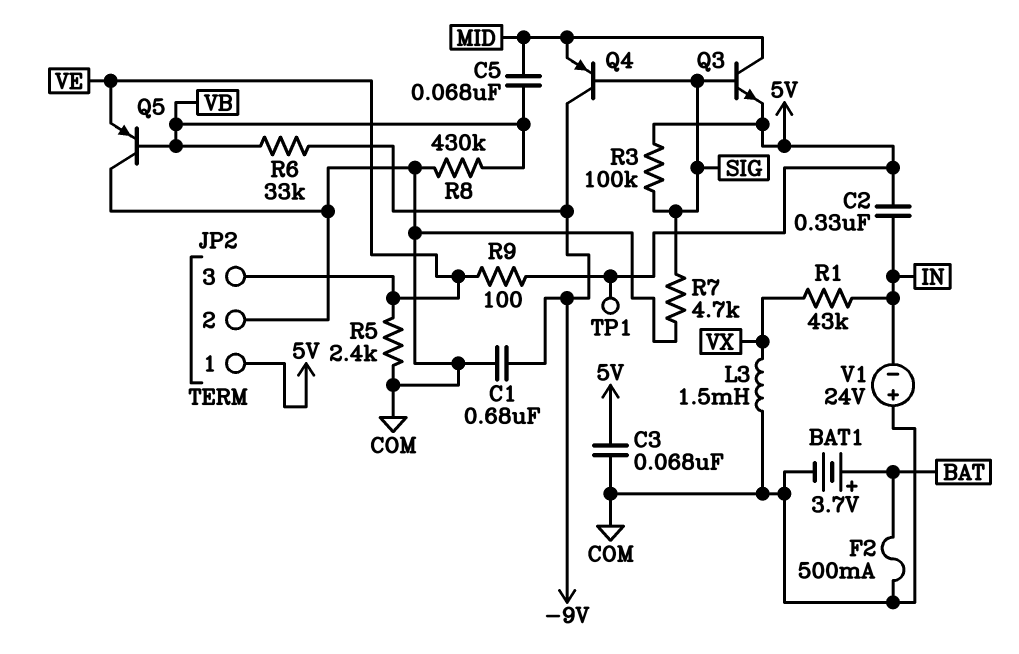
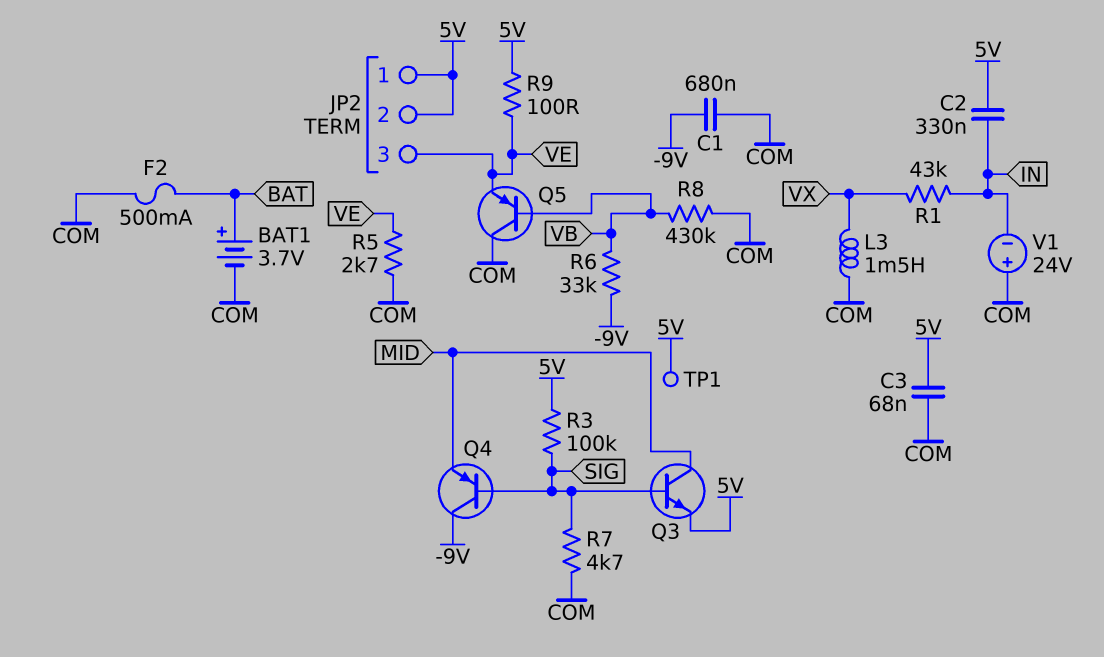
C5: 68nF (MID, VB) -> none
JP2 pin 2: COM -> 5V
R5: 2.4k (COM, VE) -> 2.7k (COM, VE)

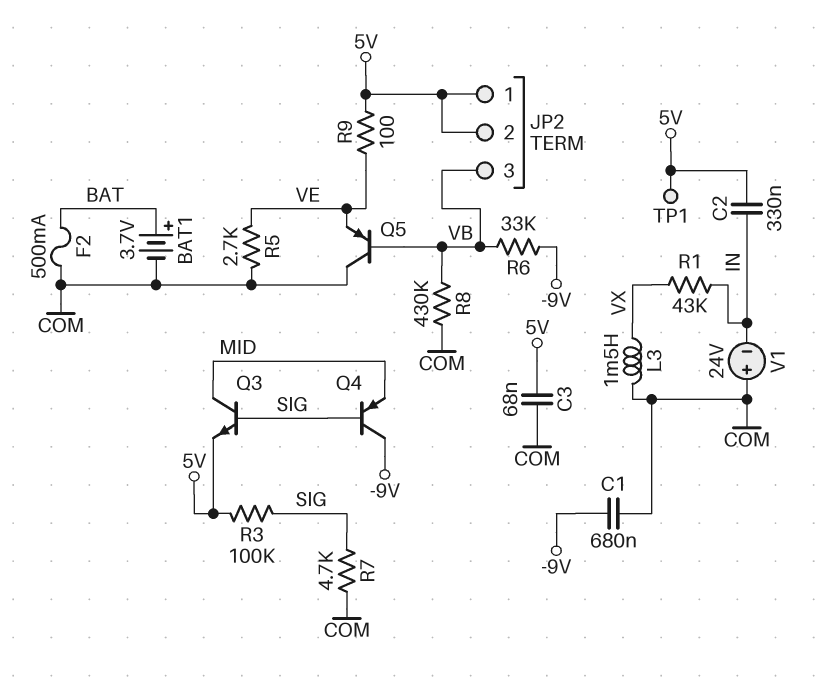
JP2 pin 3: VE -> VB

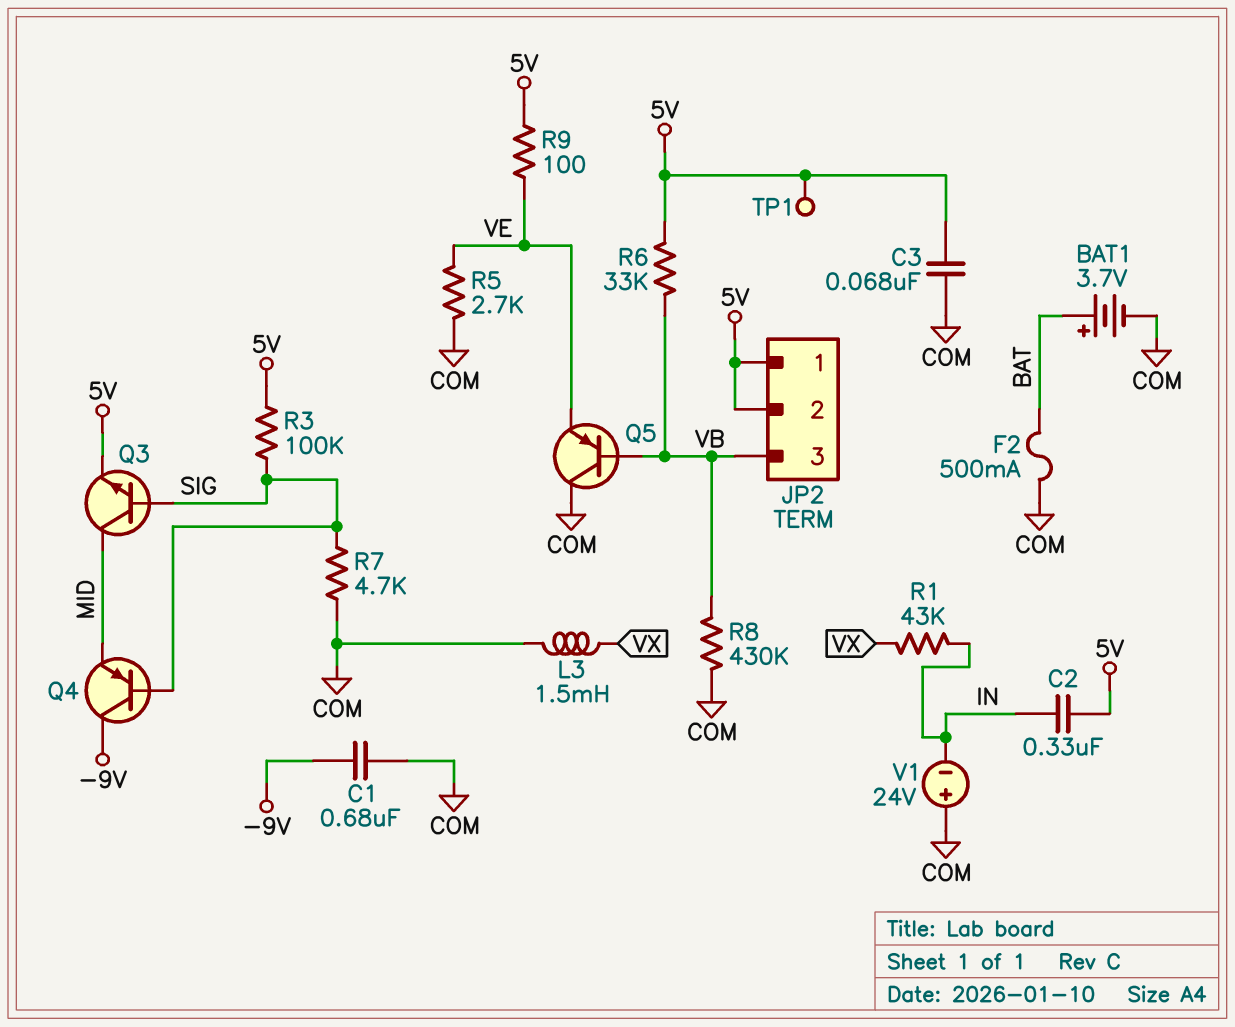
R6: 33k (-9V, VB) -> 33k (5V, VB)

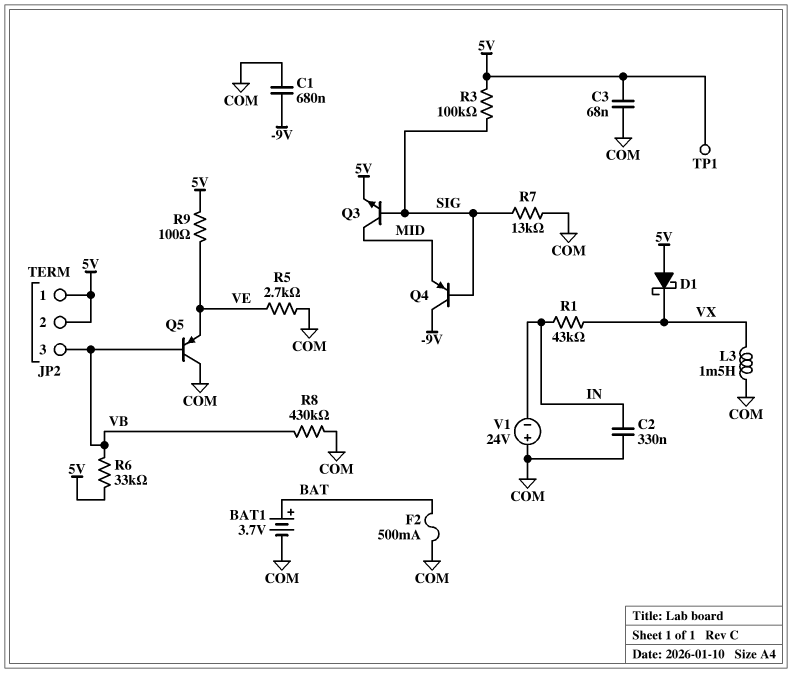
C2: 330nF (5V, IN) -> 330nF (COM, IN)
D1: none -> schottky (A 5V, K VX)
R7: 4.7k (COM, SIG) -> 13k (COM, SIG)

